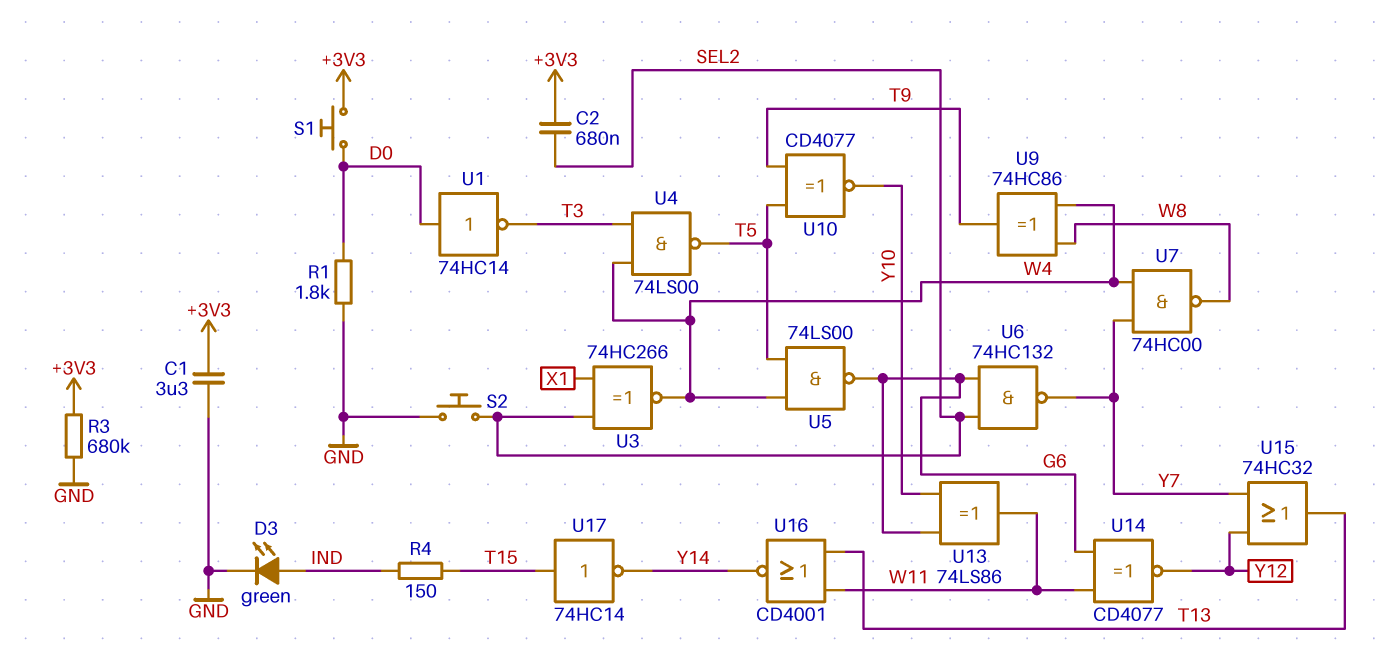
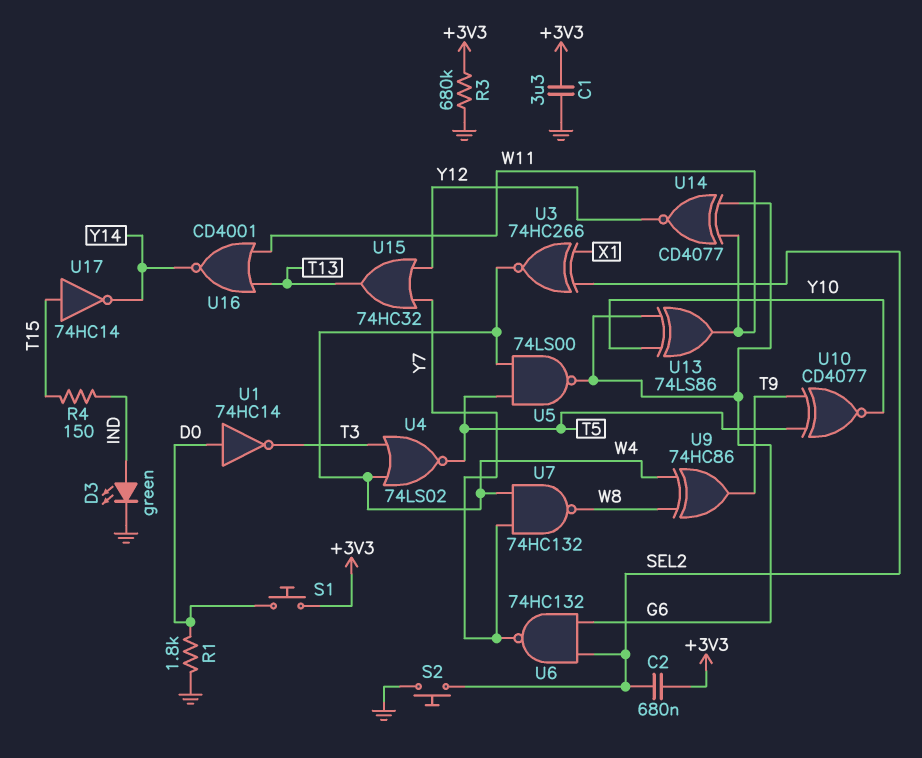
U4: NAND 74LS00 (in T3, in W4, out T5) -> NOR 74LS02 (in T3, in W4, out T5)
U7: NAND 74HC00 (in W4, in Y7, out W8) -> NAND 74HC132 (in W4, in Y7, out W8)

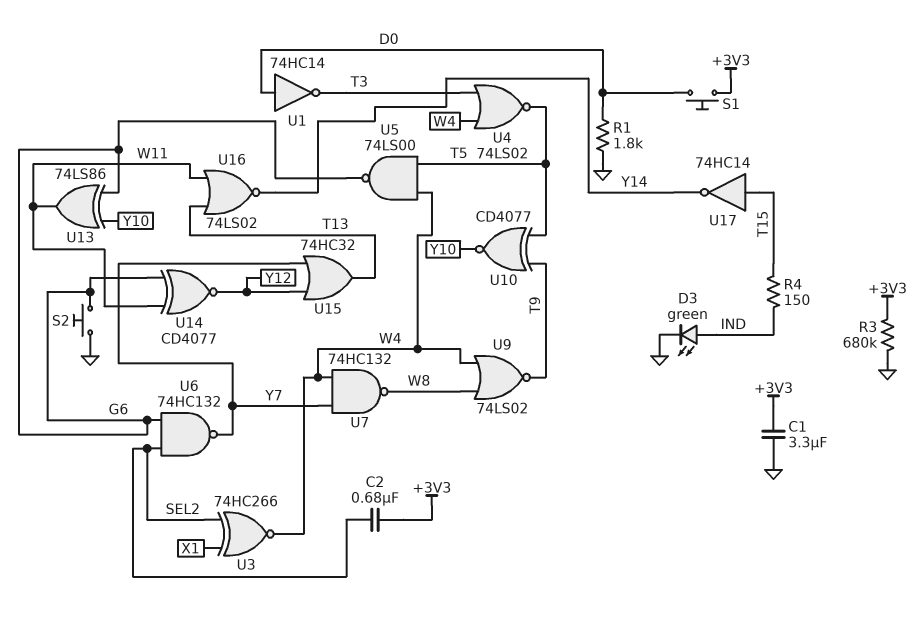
S2: button (GND, SEL2) -> button (G6, GND)
U9: XOR 74HC86 (in W4, in W8, out T9) -> NOR 74LS02 (in W4, in W8, out T9)
U16: NOR CD4001 (in T13, in W11, out Y14) -> NOR 74LS02 (in T13, in W11, out Y14)

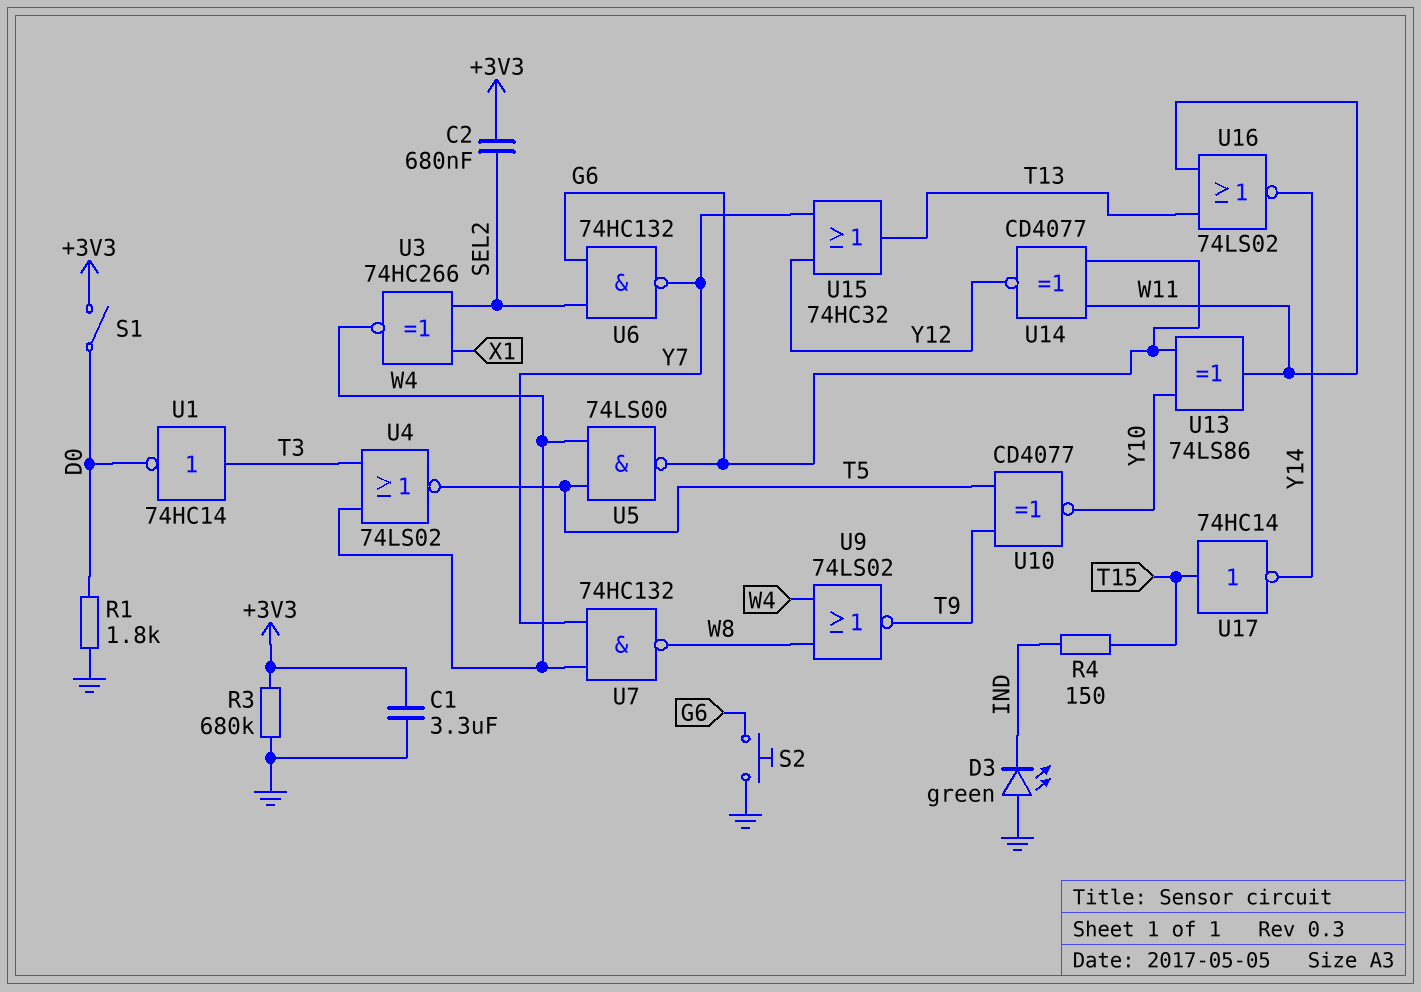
D3: LED green (A IND, K GND) -> LED green (A GND, K IND)
S1: button (+3V3, D0) -> switch (+3V3, D0)
U1: NOT 74HC14 (in D0, out T3) -> NOT 74HC14 (in T3, out D0)

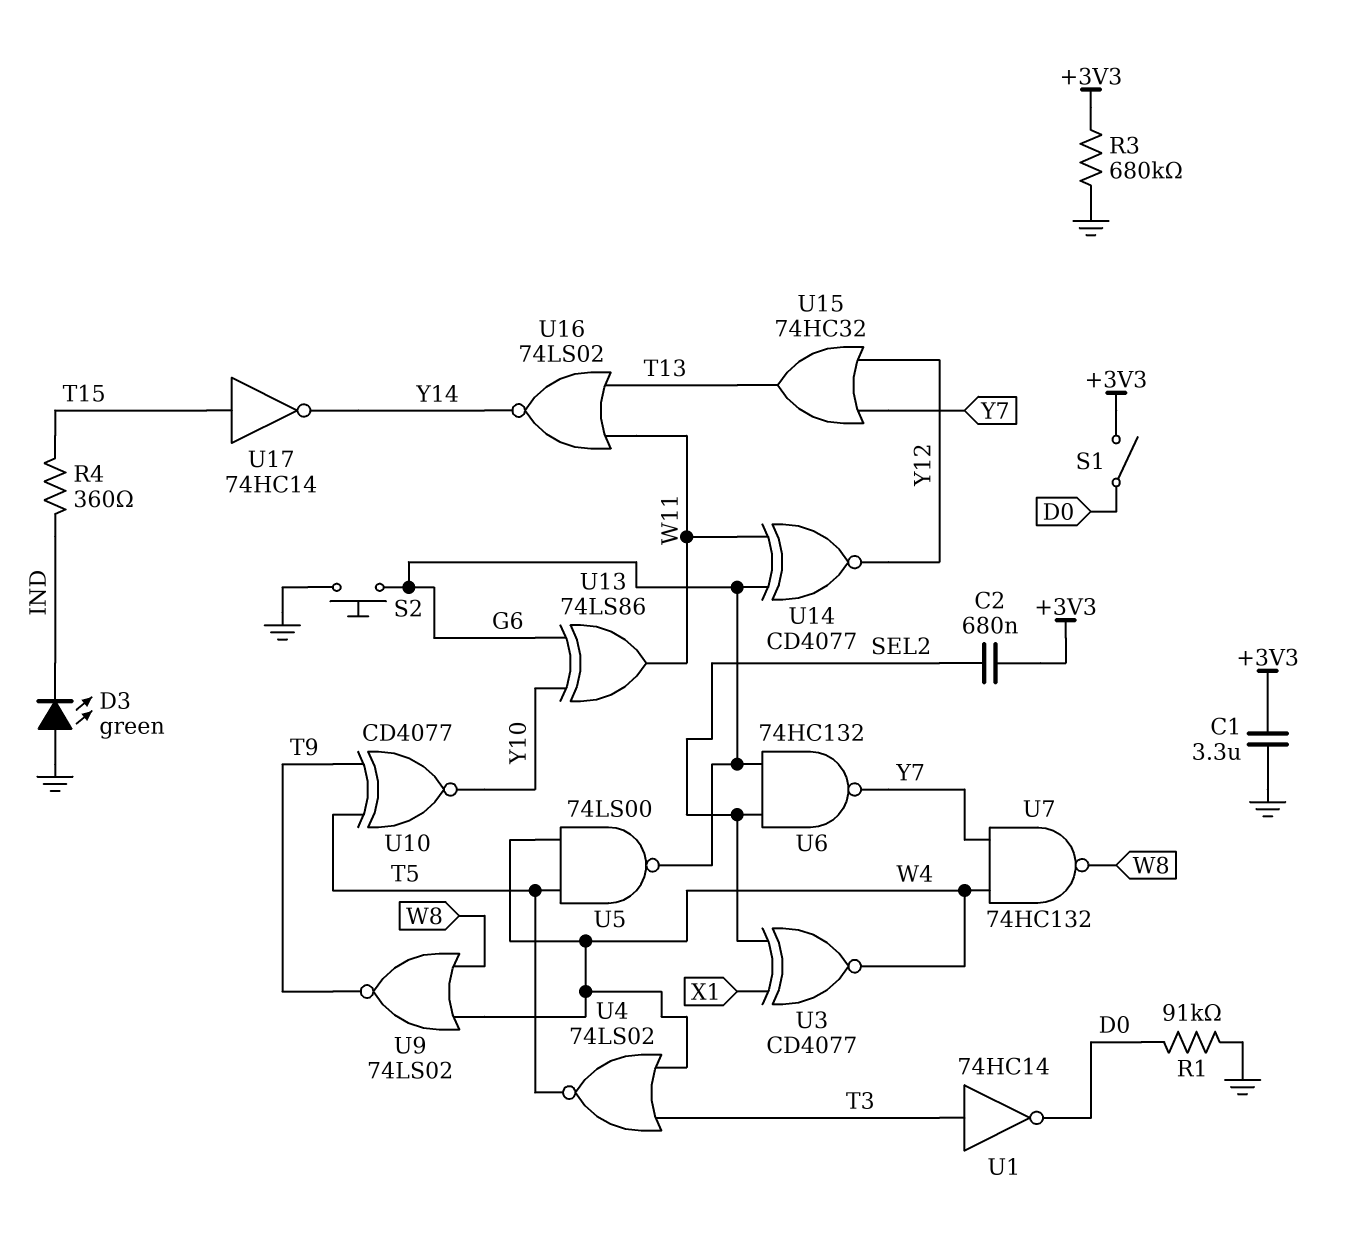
R1: 1.8k (D0, GND) -> 91k (D0, GND)
R4: 150 (IND, T15) -> 360 (IND, T15)
U3: XNOR 74HC266 (in SEL2, in X1, out W4) -> XNOR CD4077 (in SEL2, in X1, out W4)

